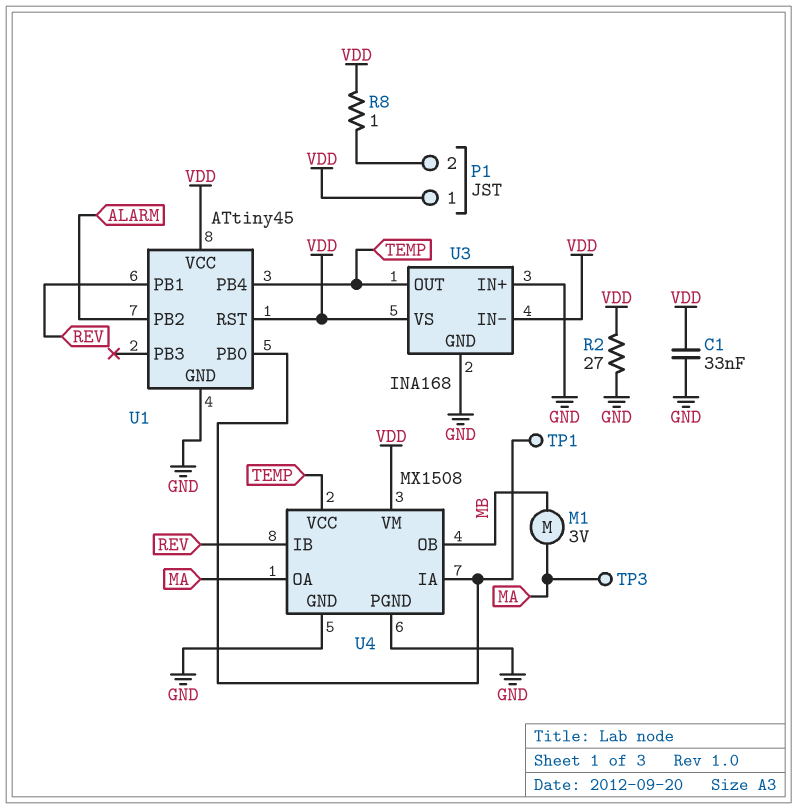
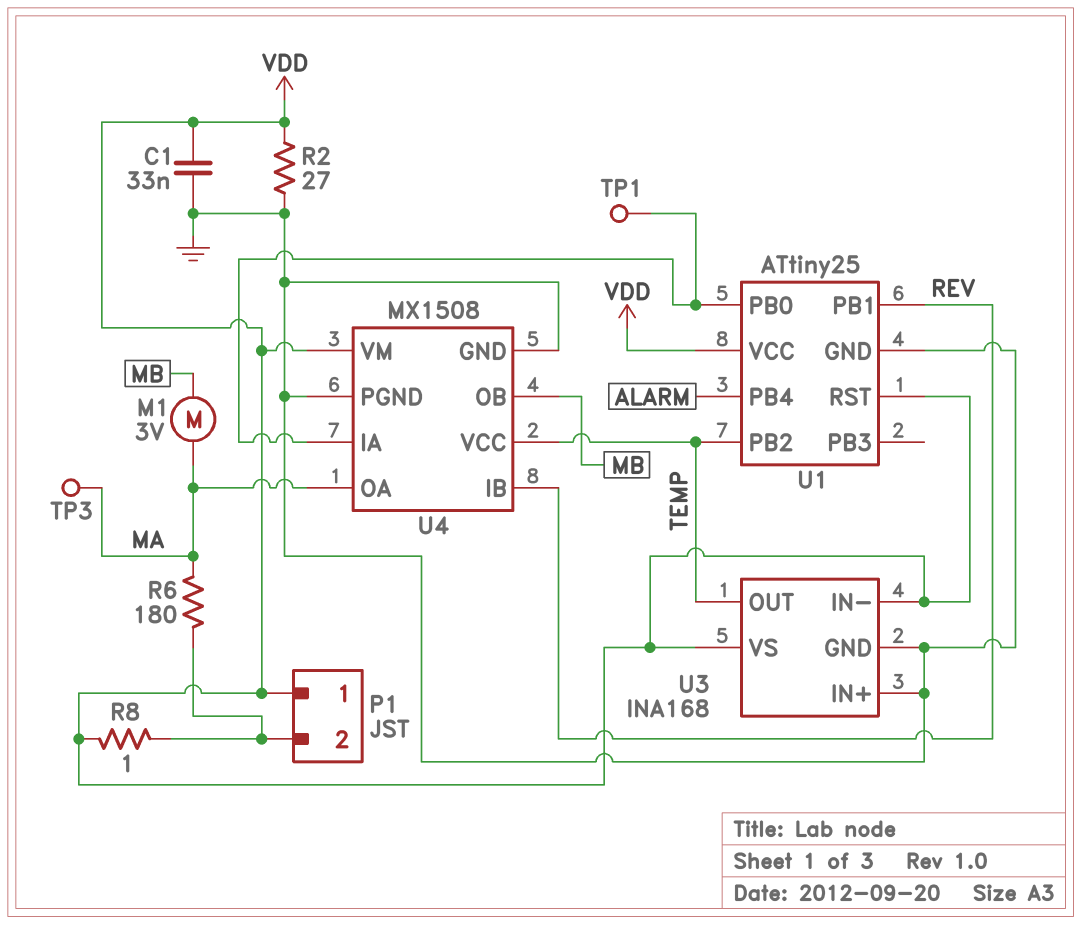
R6: none -> 180 (MA, P1/2)
U1: ATtiny45 -> ATtiny25
U1 pin PB2: ALARM -> TEMP
U1 pin PB4: TEMP -> ALARM

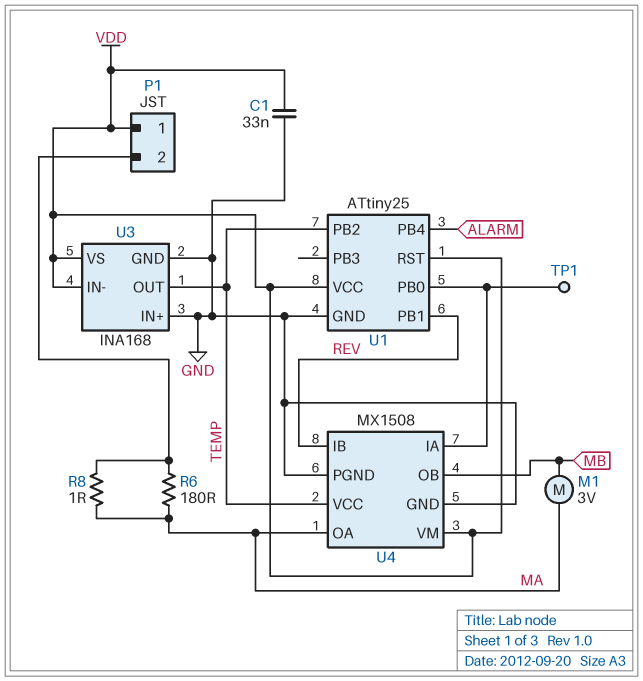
R2: 27 (GND, VDD) -> none
R8: 1 (P1/2, VDD) -> 1 (MA, P1/2)
TP3: test point (MA) -> none

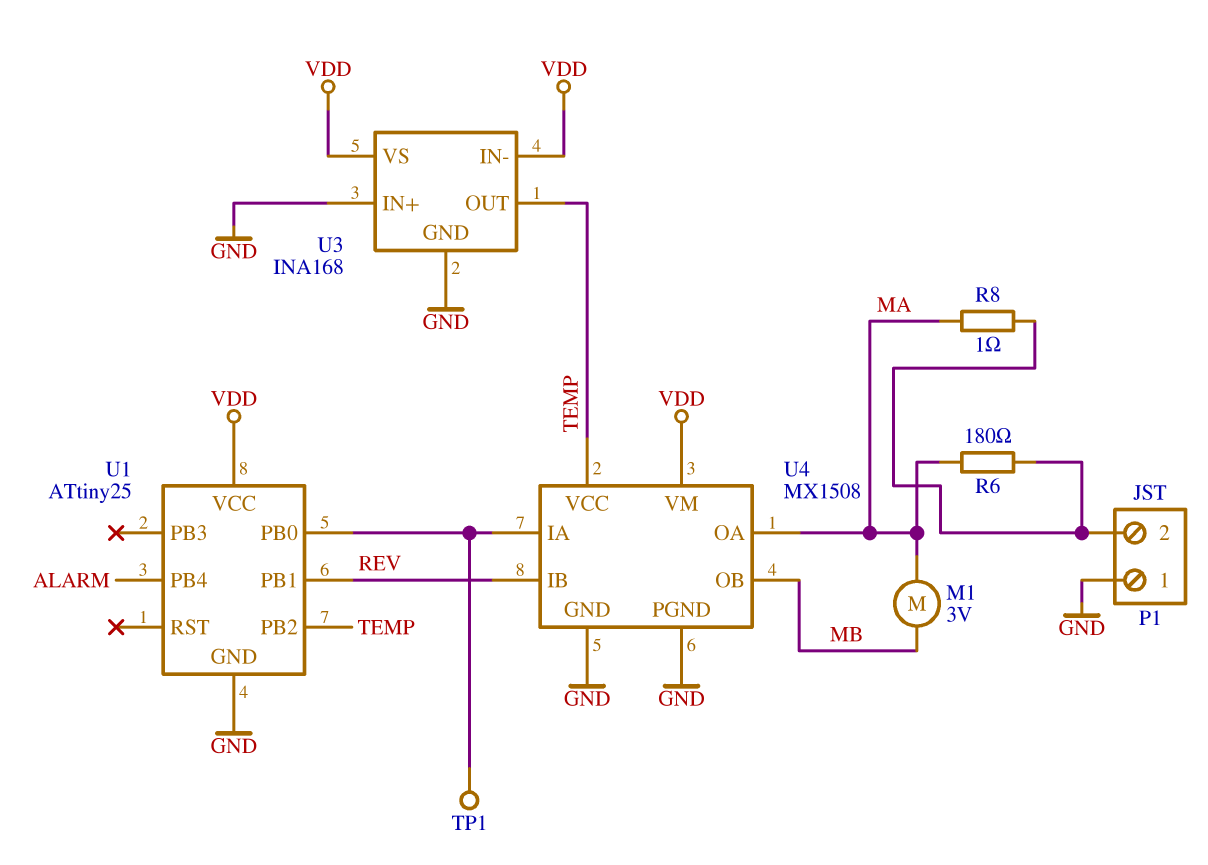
C1: 33nF (GND, VDD) -> none
P1 pin 1: VDD -> GND
U1 pin RST: VDD -> none

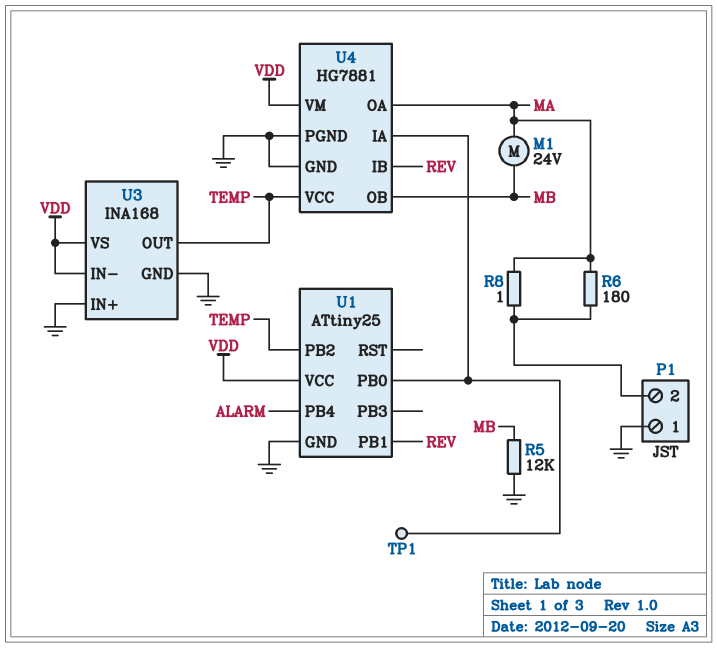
M1: motor 3V (MA, MB) -> motor 24V (MA, MB)
R5: none -> 12k (GND, MB)
U4: MX1508 -> HG7881

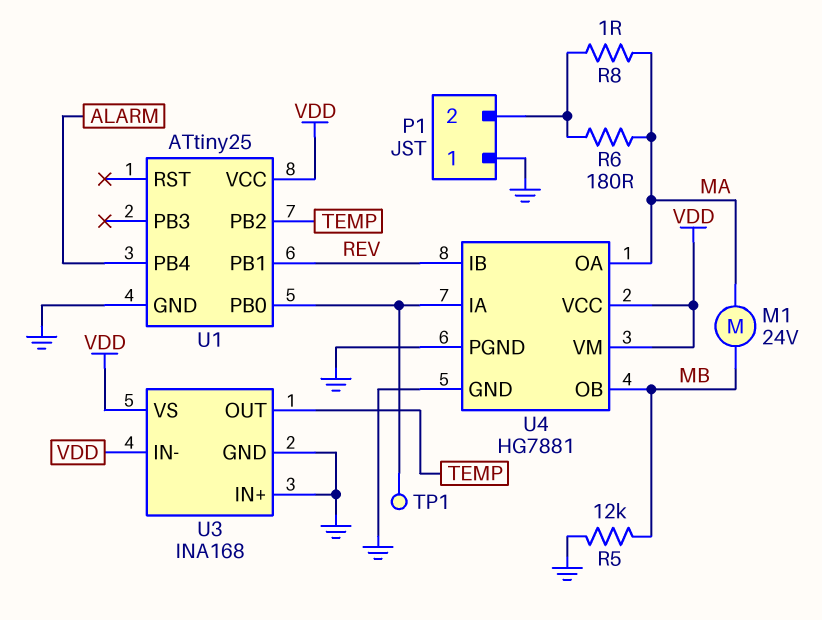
U4 pin VCC: TEMP -> VDD

